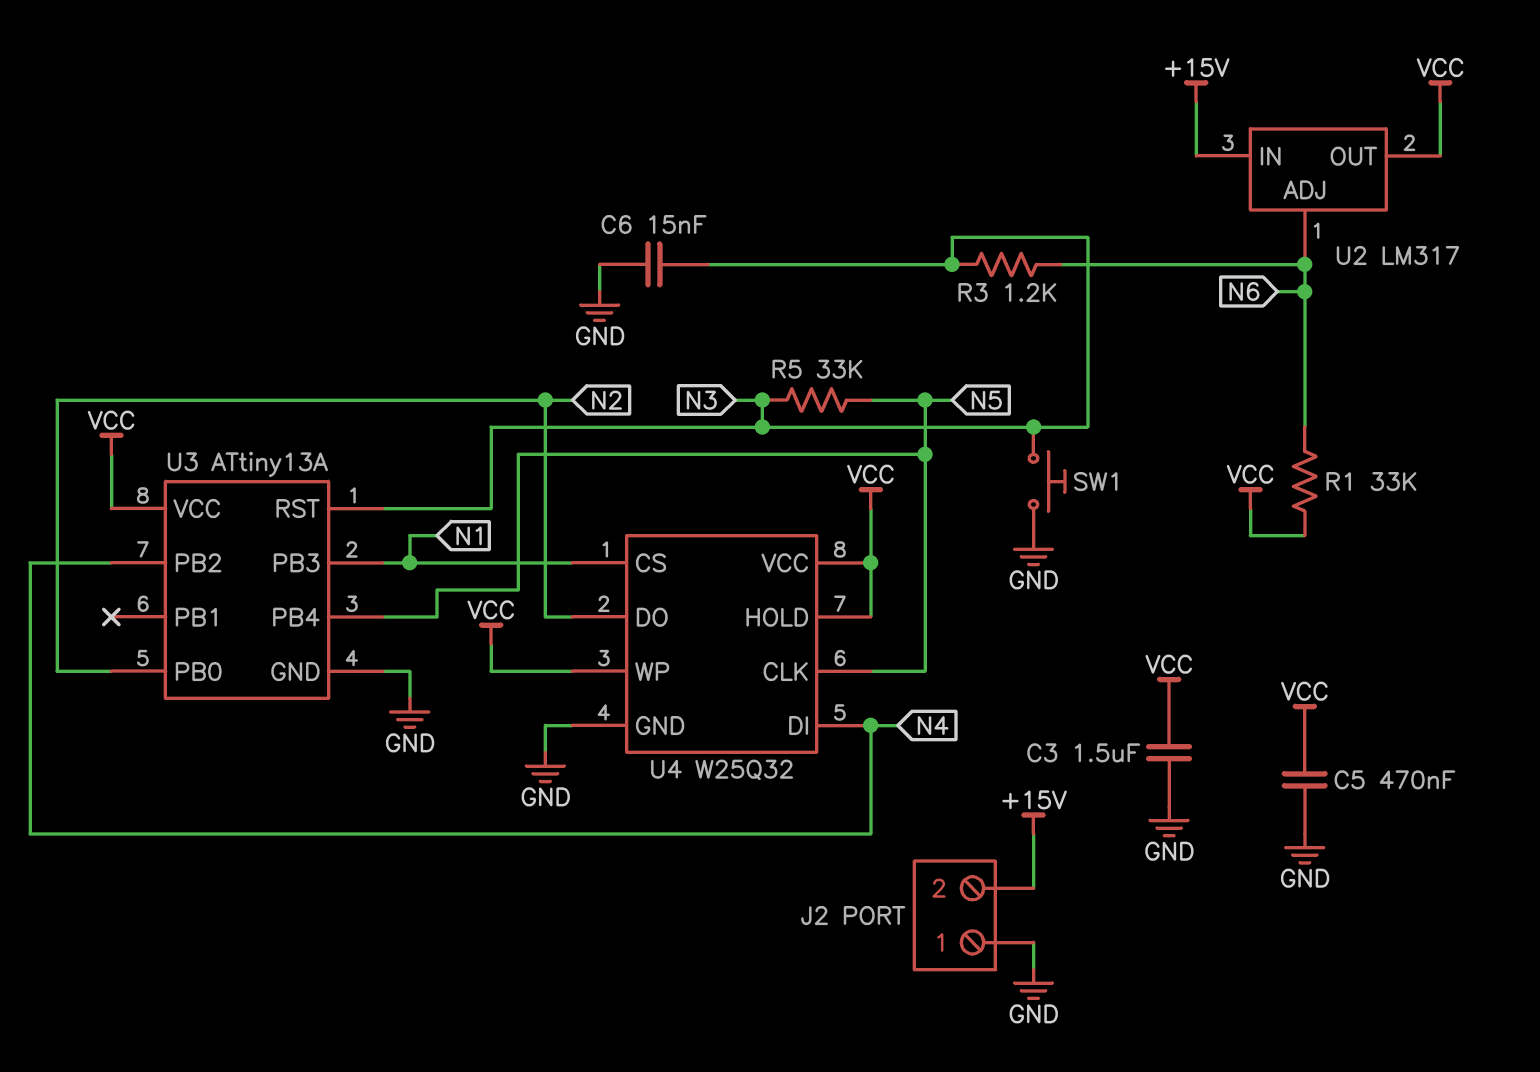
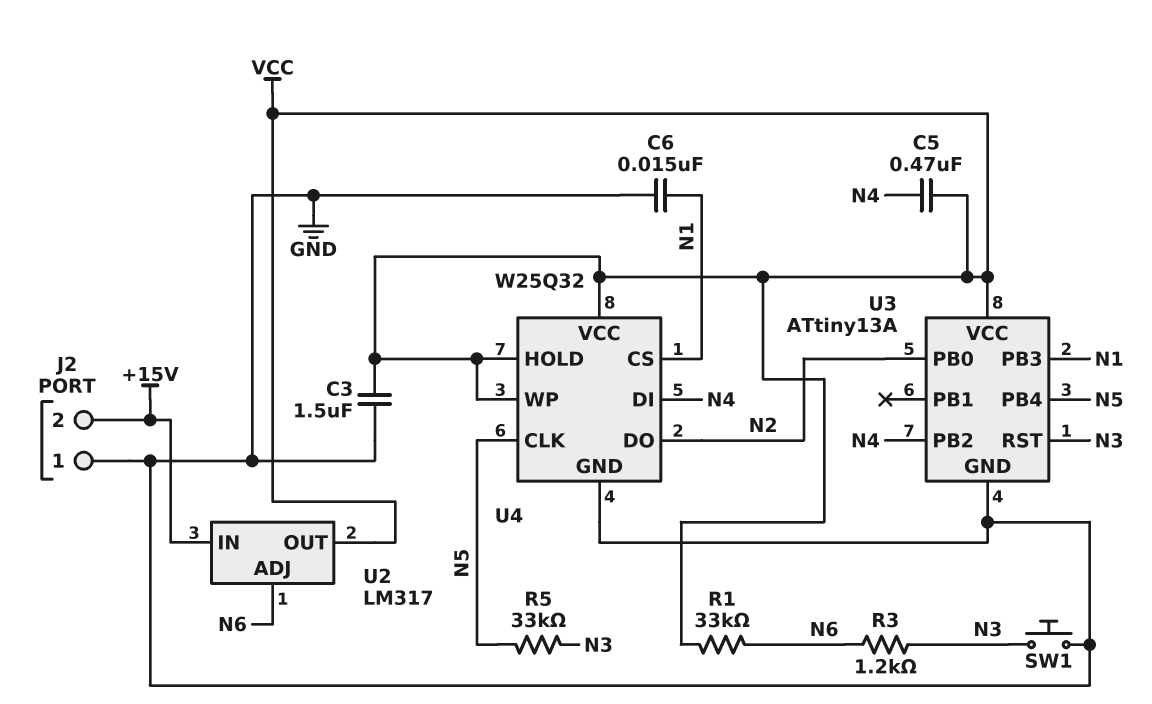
C5: 470nF (GND, VCC) -> 470nF (N4, VCC)
C6: 15nF (GND, N3) -> 15nF (GND, N1)

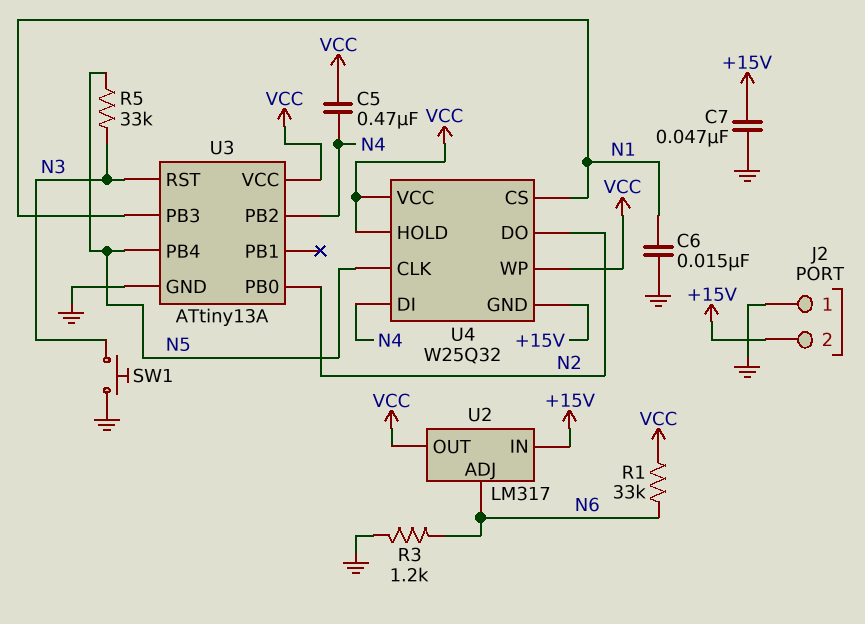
C3: 1.5uF (GND, VCC) -> none
C7: none -> 47nF (+15V, GND)
R3: 1.2k (N3, N6) -> 1.2k (GND, N6)
U4 pin GND: GND -> +15V

